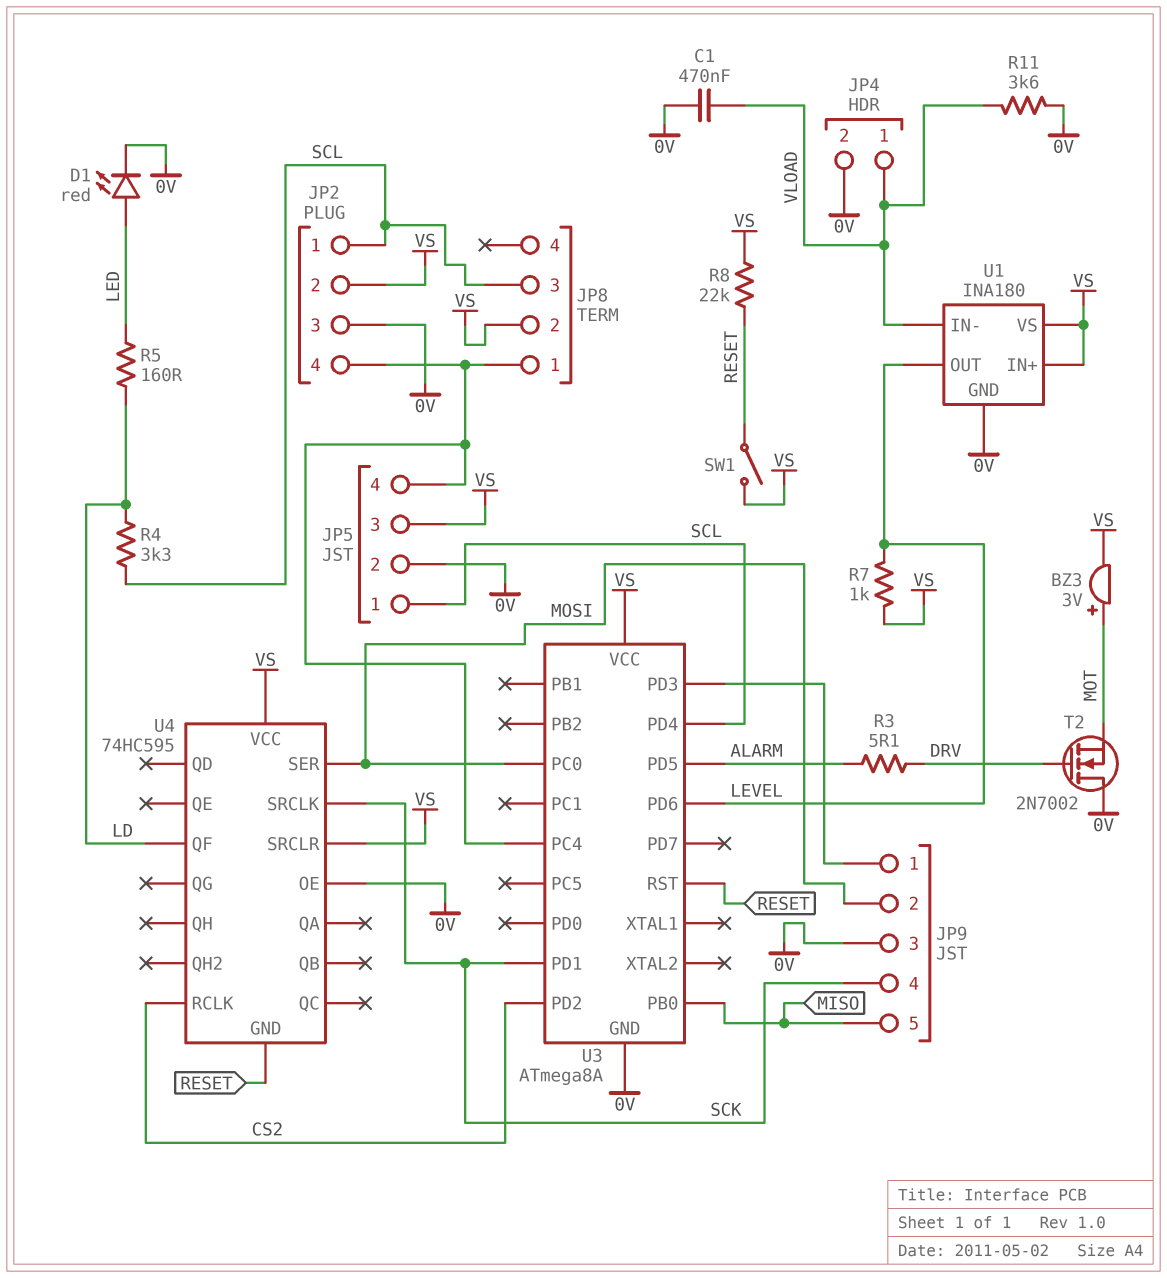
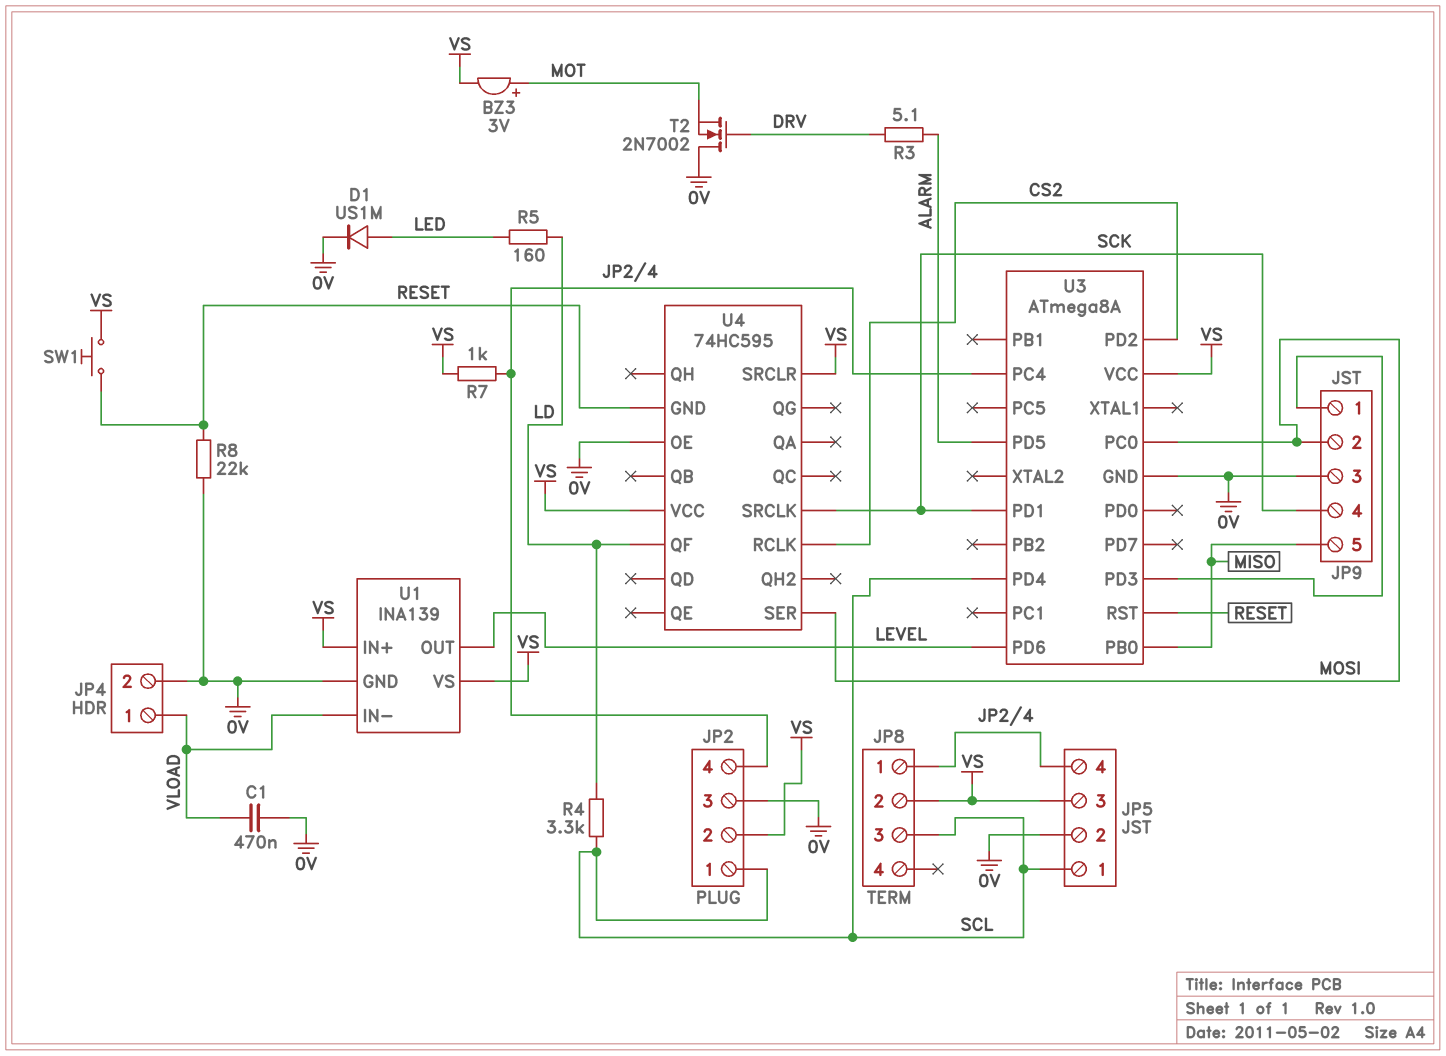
D1: LED red (A LED, K 0V) -> diode US1M (A LED, K 0V)
R7: 1k (LEVEL, VS) -> 1k (JP2/4, VS)
R8: 22k (RESET, VS) -> 22k (0V, RESET)
R11: 3.6k (0V, VLOAD) -> none
SW1: switch (RESET, VS) -> button (RESET, VS)
U1: INA180 -> INA139

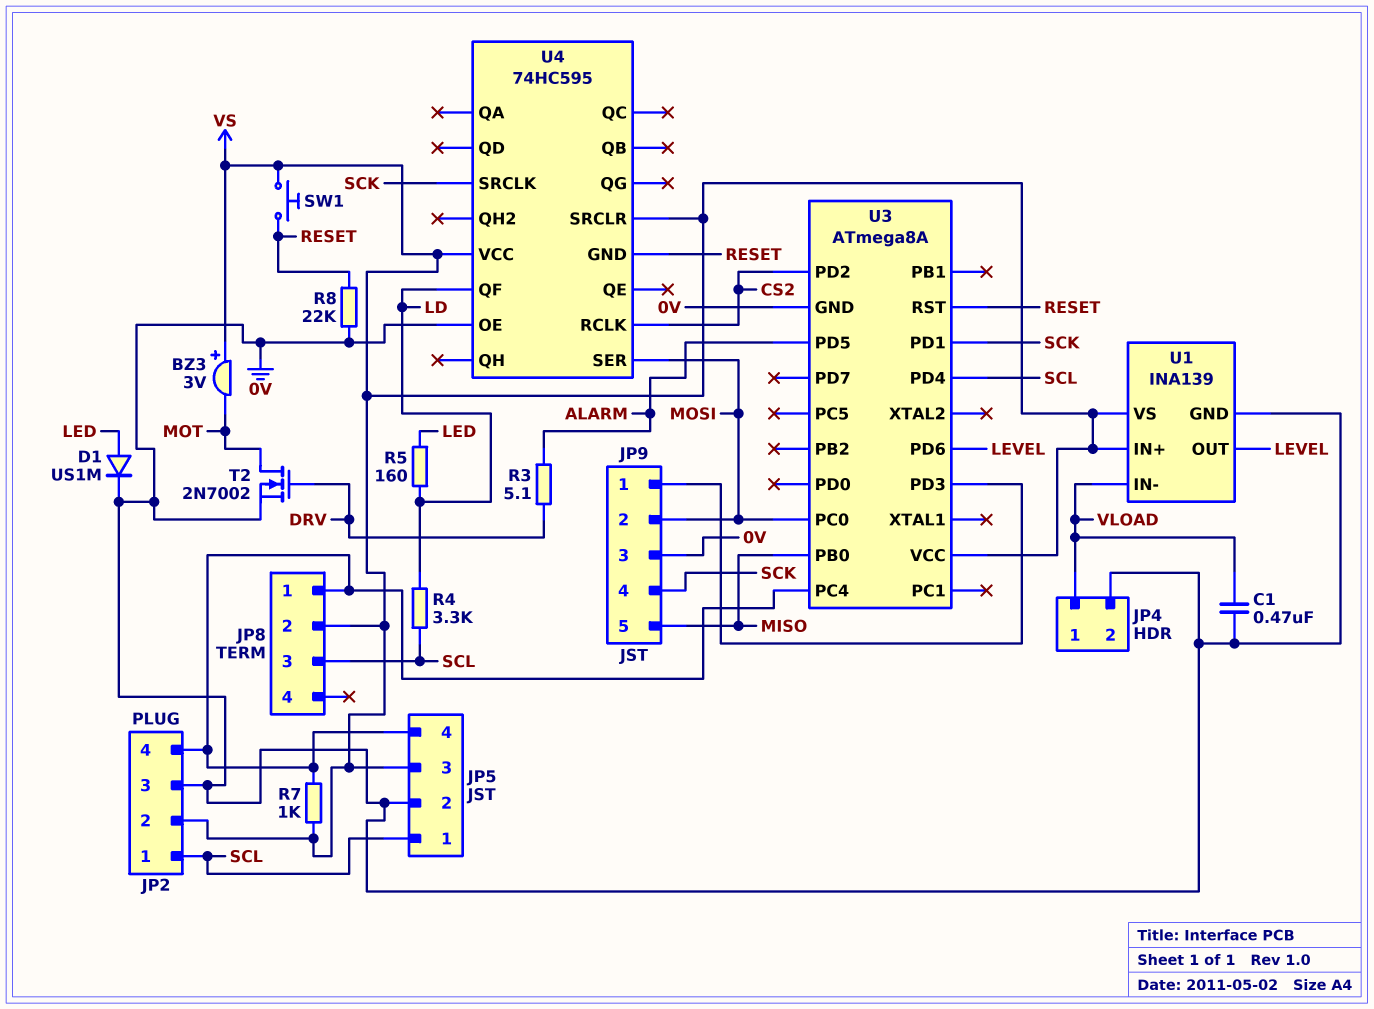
BZ3: buzzer 3V (plus MOT, minus VS) -> buzzer 3V (plus VS, minus MOT)
T2: NMOS 2N7002 (G DRV, D 0V, S MOT) -> NMOS 2N7002 (G DRV, D MOT, S 0V)

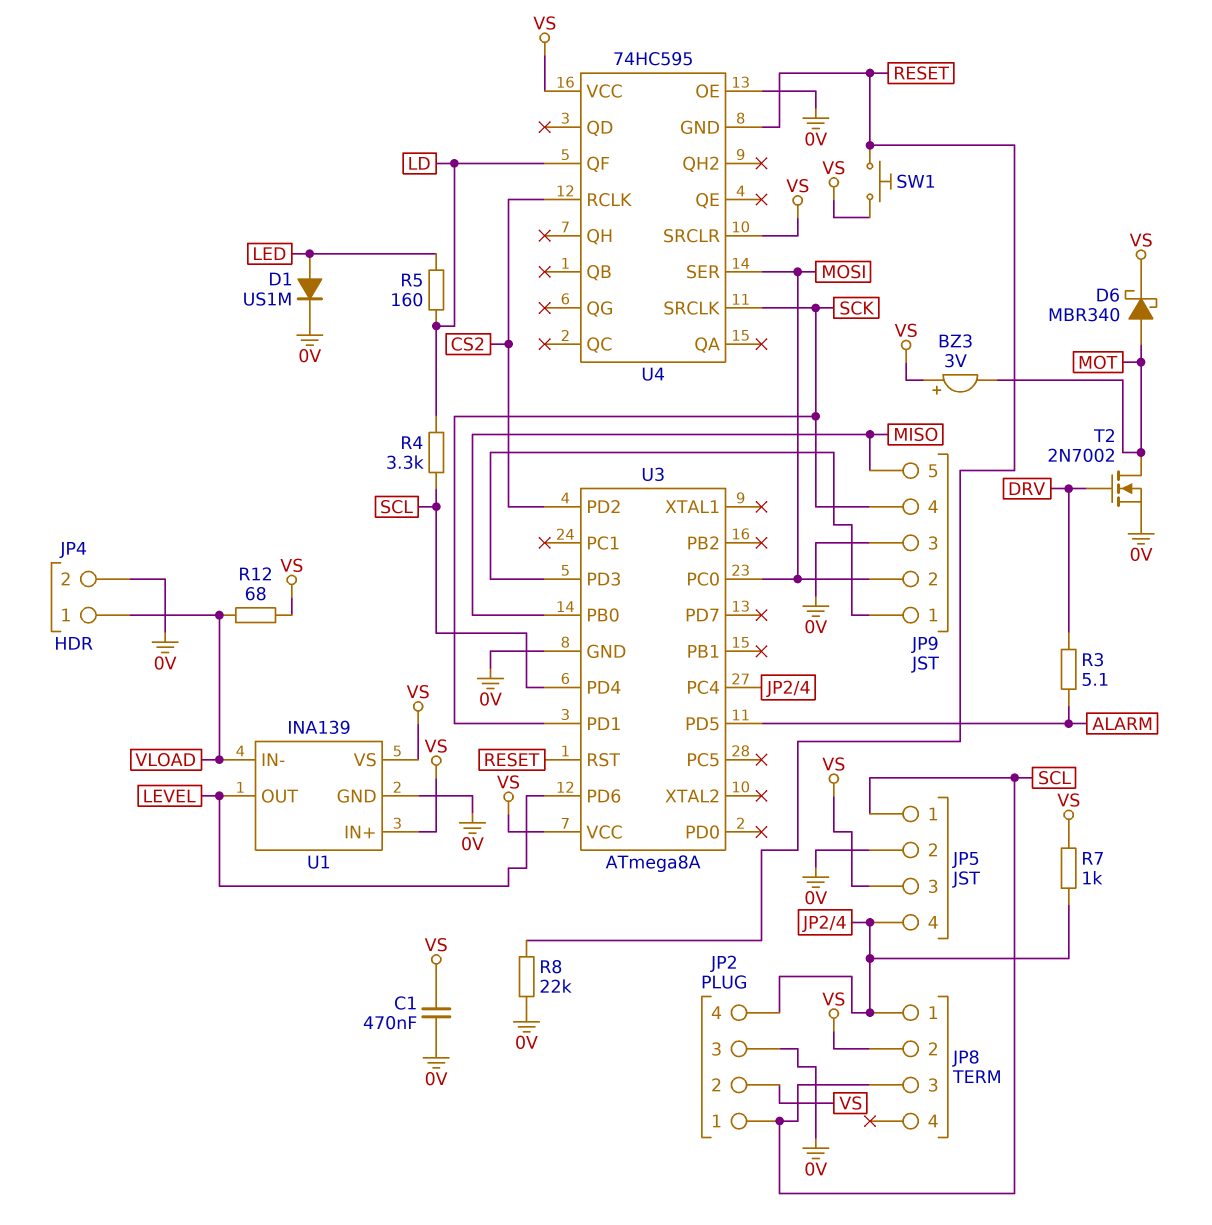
C1: 470nF (0V, VLOAD) -> 470nF (0V, VS)
D6: none -> schottky MBR340 (A MOT, K VS)
R12: none -> 68 (VLOAD, VS)

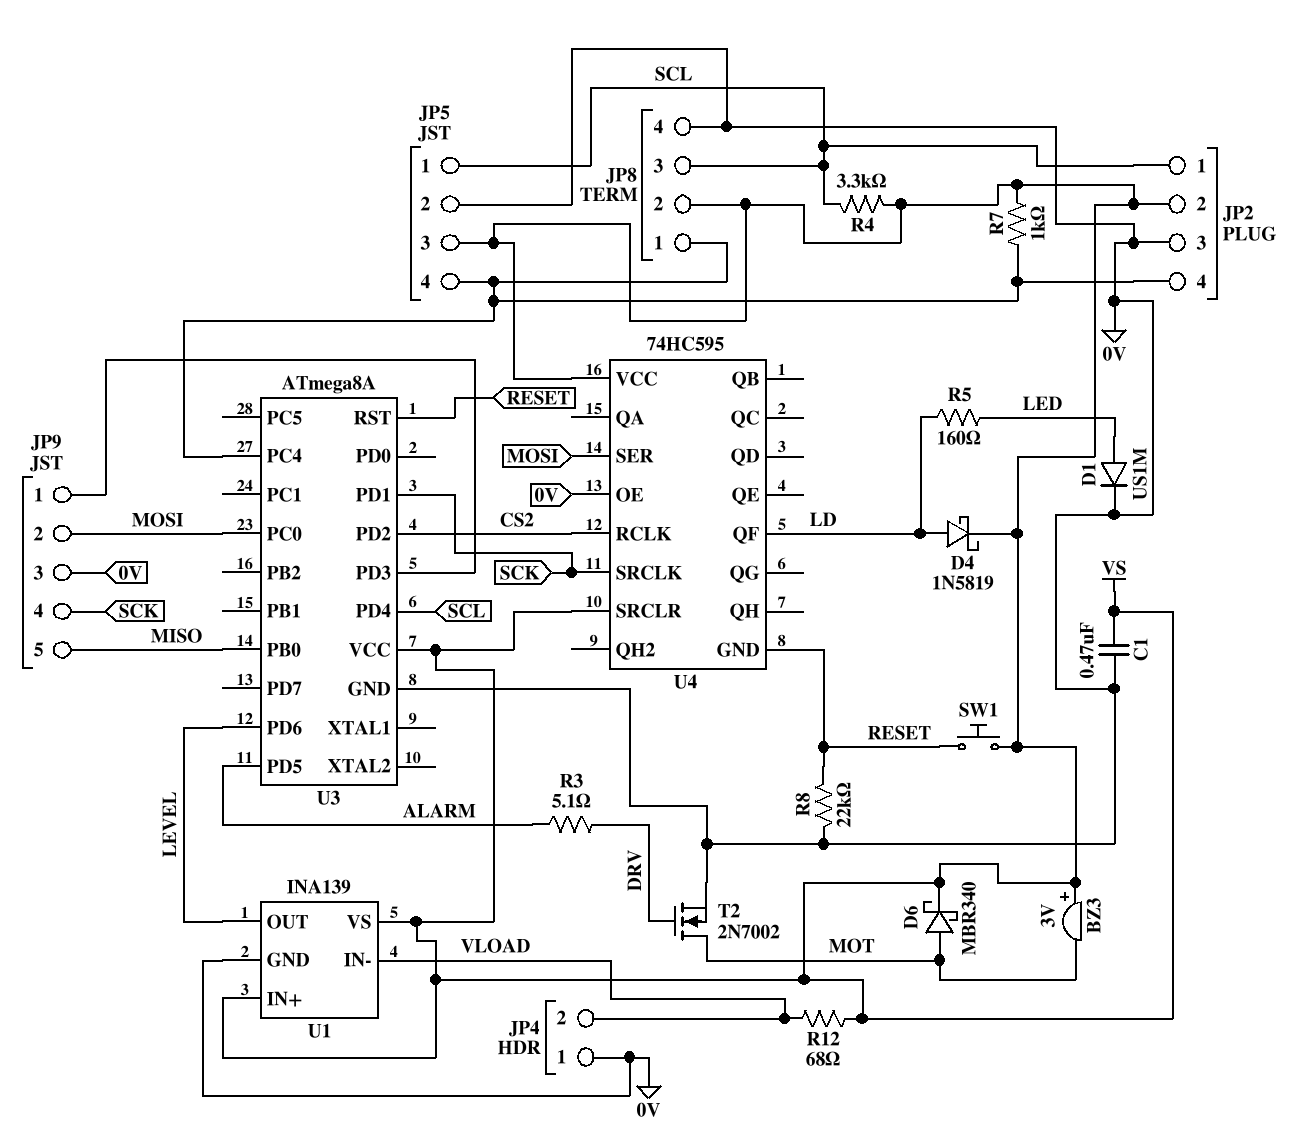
D4: none -> schottky 1N5819 (A LD, K VS)
JP4 pin 1: VLOAD -> 0V
JP4 pin 2: 0V -> VLOAD
JP8 pin 4: none -> 0V
R4: 3.3k (LD, SCL) -> 3.3k (SCL, VS)

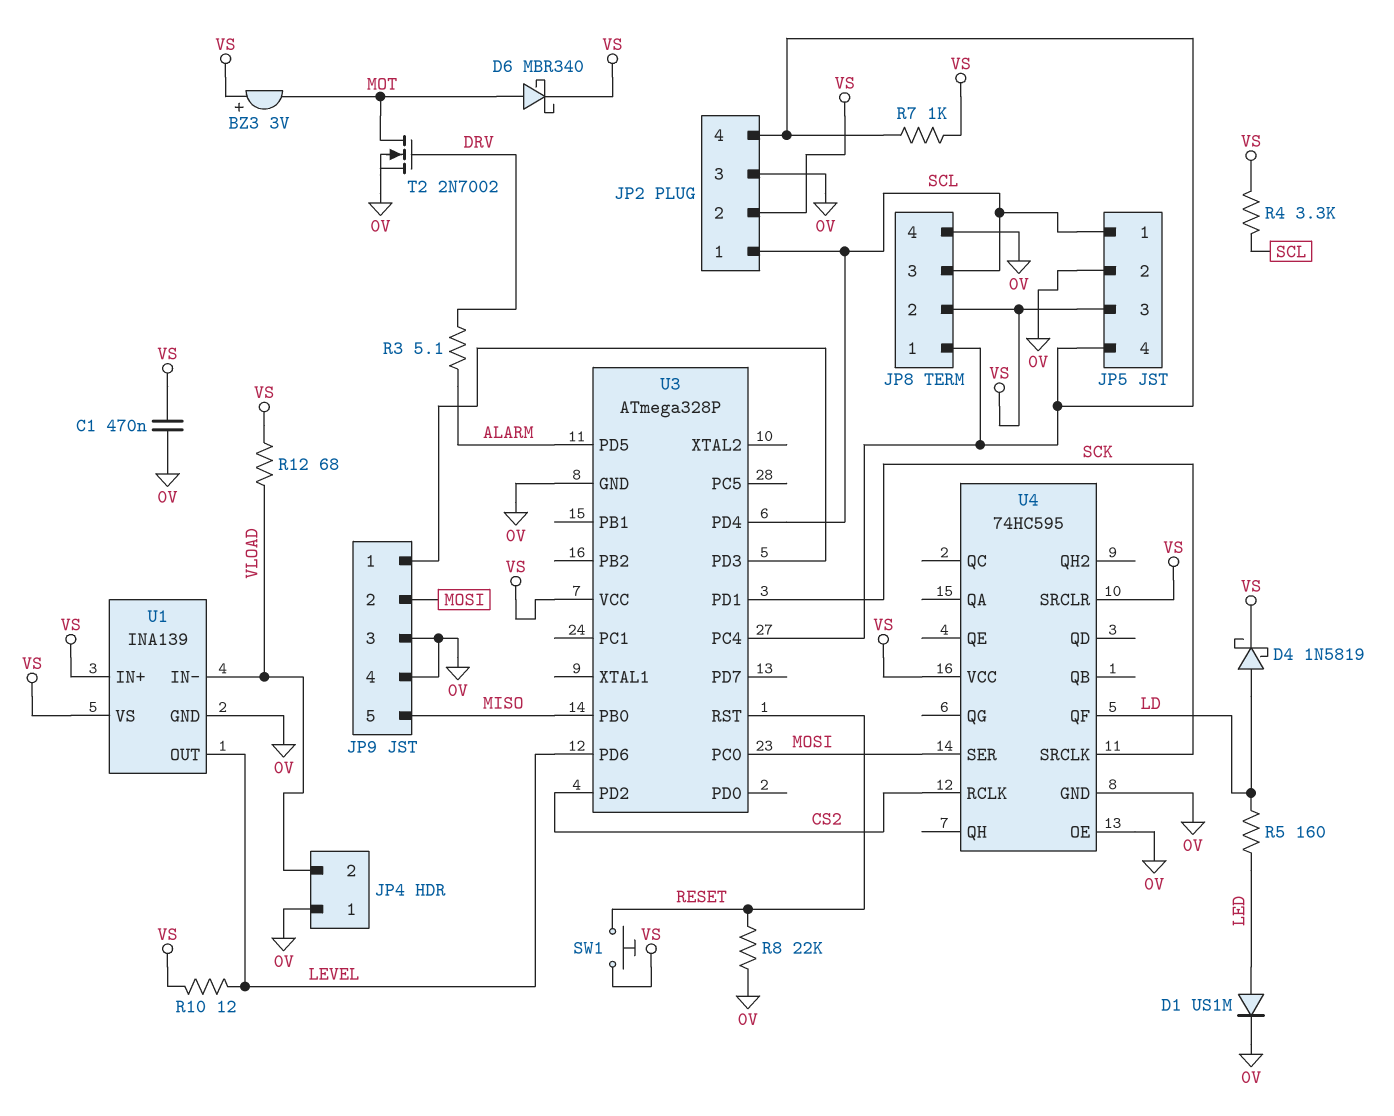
JP9 pin 4: SCK -> 0V
R10: none -> 12 (LEVEL, VS)
U3: ATmega8A -> ATmega328P
U4 pin GND: RESET -> 0V

